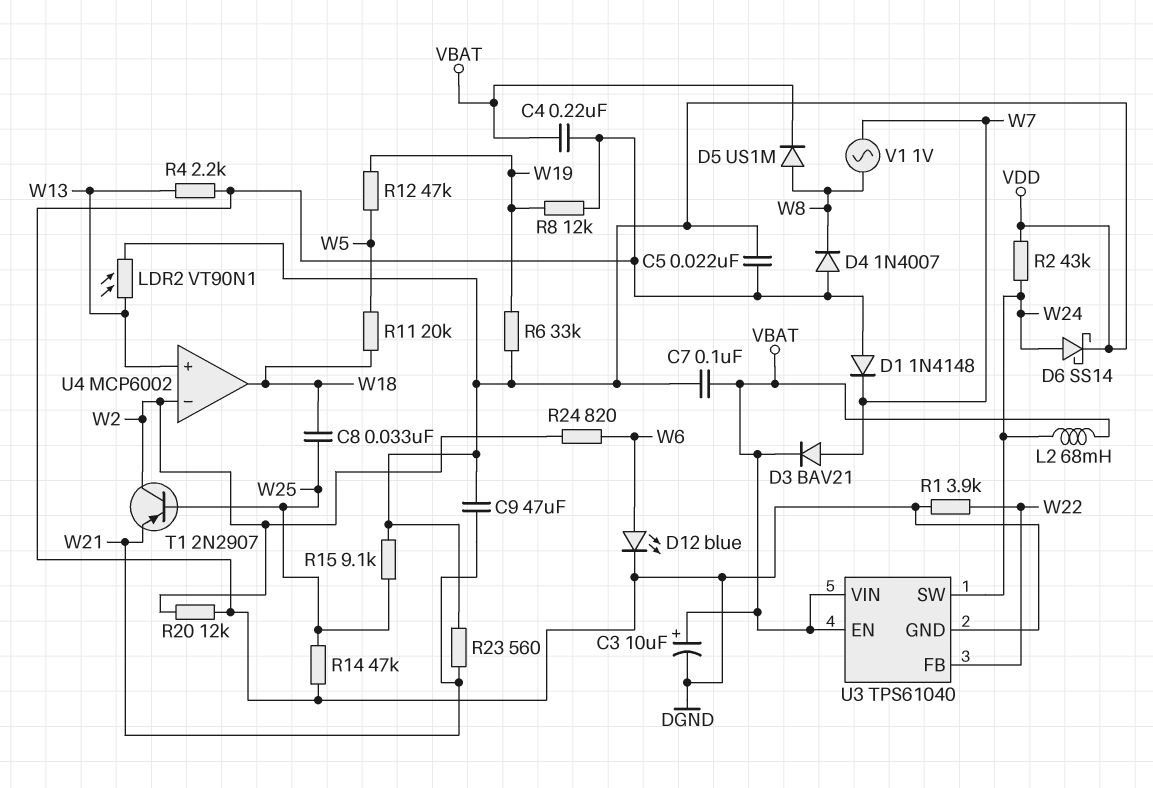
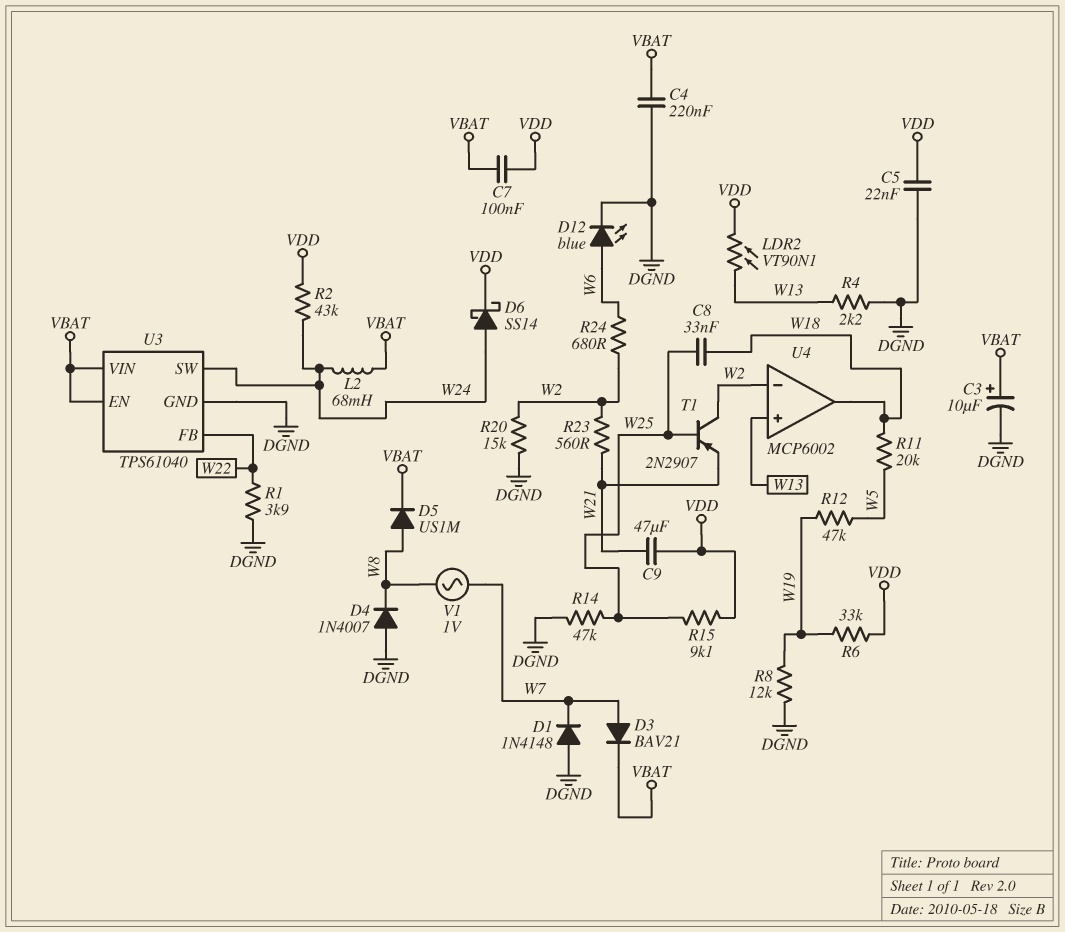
R20: 12k (DGND, W2) -> 15k (DGND, W2)
R23: 560 (VDD, W21) -> 560 (W2, W21)
R24: 820 (W2, W6) -> 680 (W2, W6)

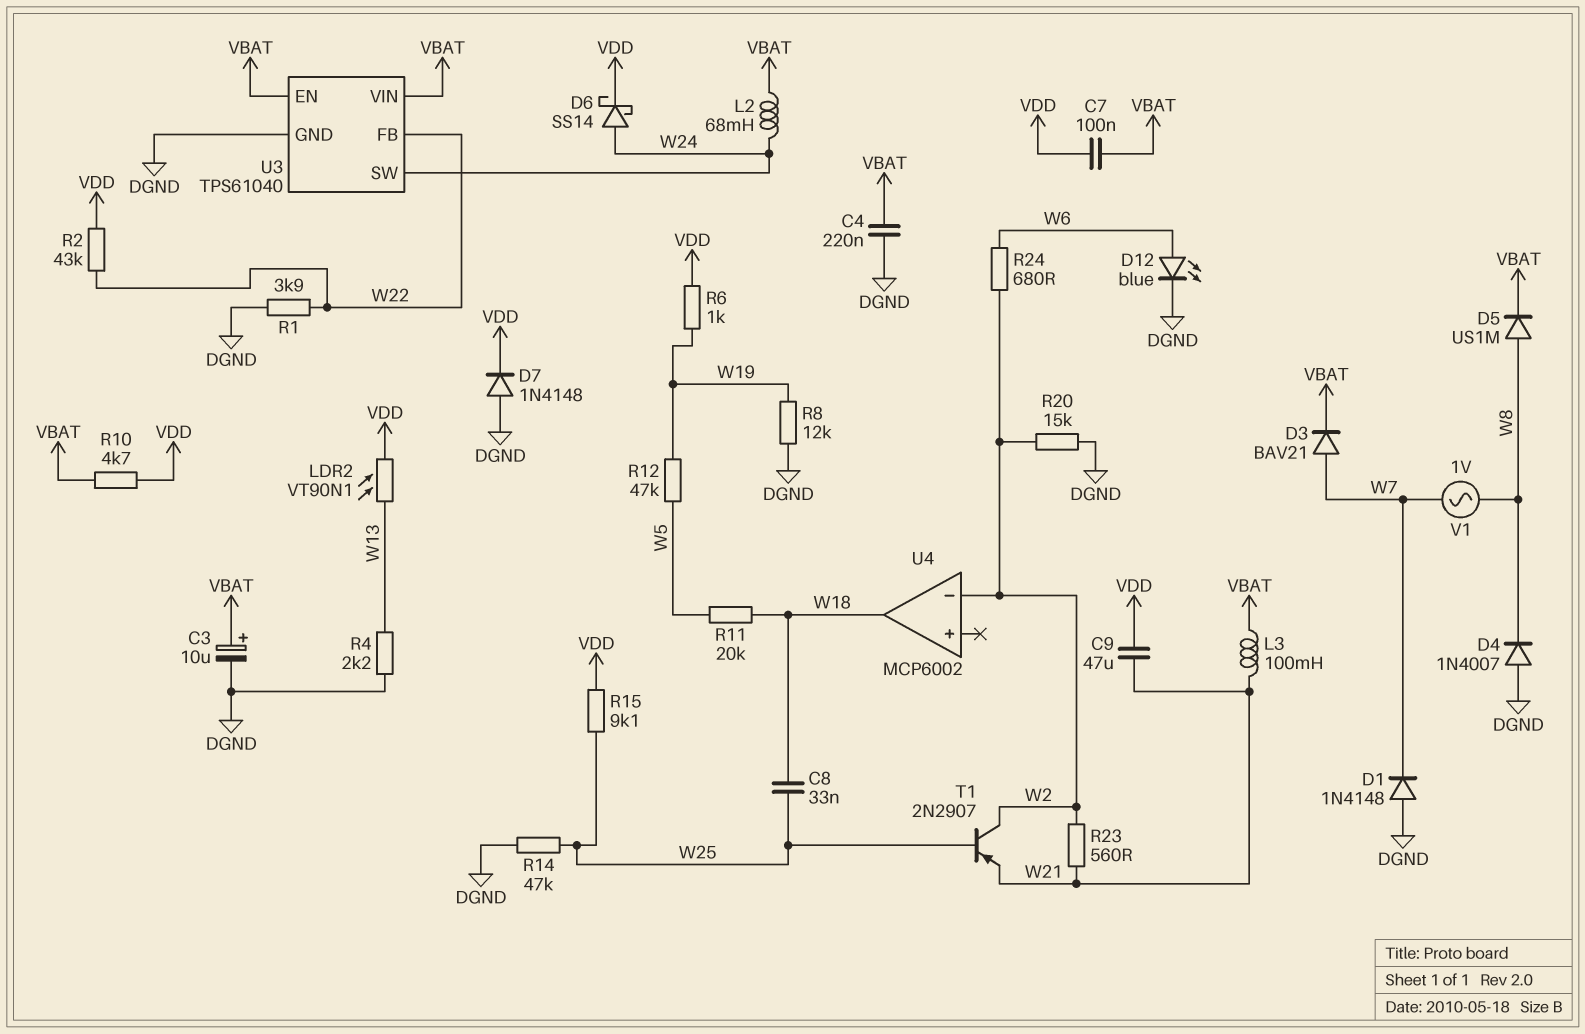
C5: 22nF (DGND, VDD) -> none
D7: none -> diode 1N4148 (A DGND, K VDD)
L3: none -> 100mH (VBAT, W21)
R2: 43k (VDD, W24) -> 43k (VDD, W22)
R6: 33k (VDD, W19) -> 1k (VDD, W19)
R10: none -> 4.7k (VBAT, VDD)
U4 pin in+: W13 -> none

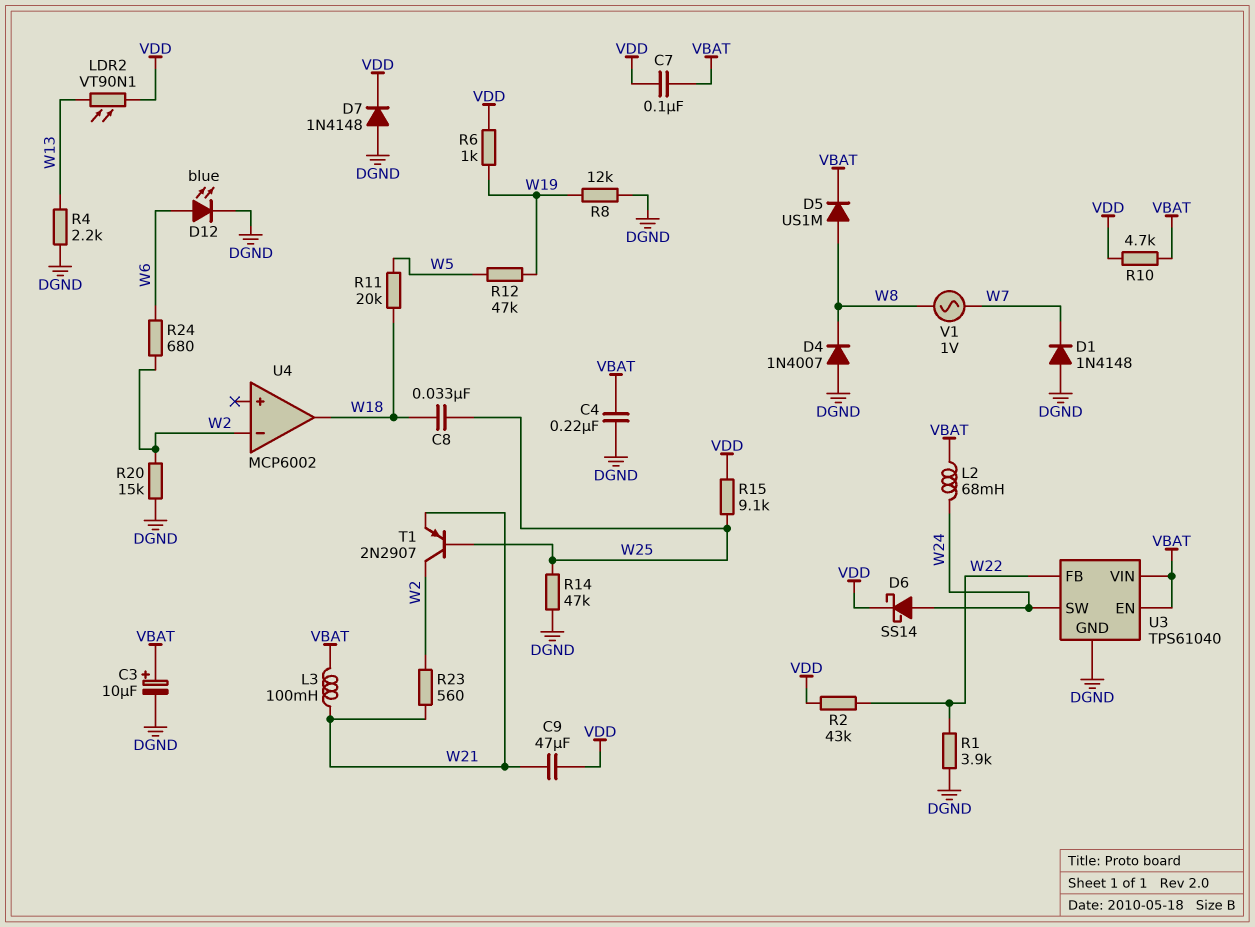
D3: diode BAV21 (A W7, K VBAT) -> none

